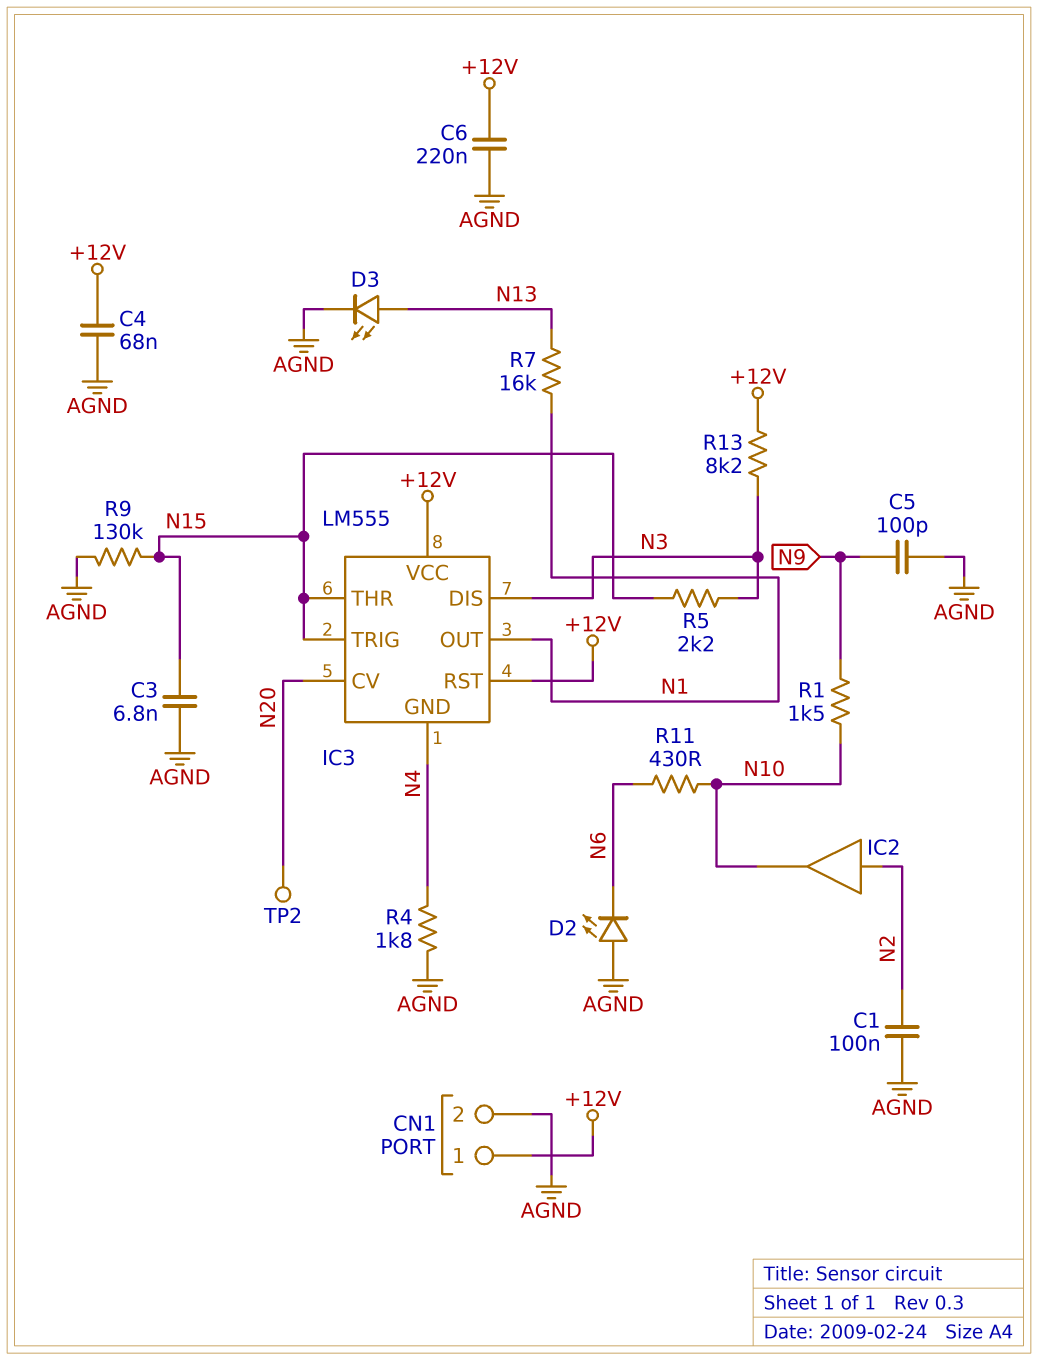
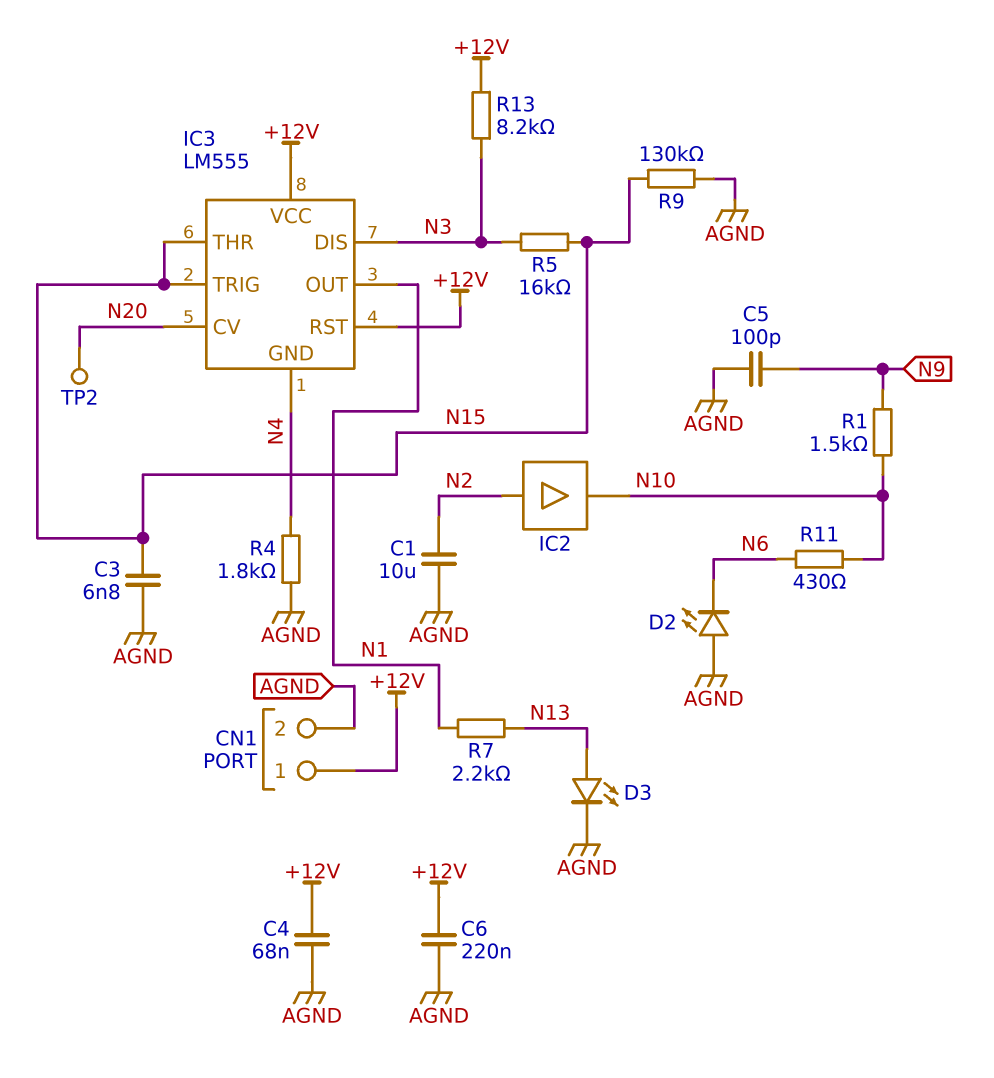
C1: 100nF (AGND, N2) -> 10uF (AGND, N2)
R5: 2.2k (N3, N15) -> 16k (N3, N15)
R7: 16k (N1, N13) -> 2.2k (N1, N13)

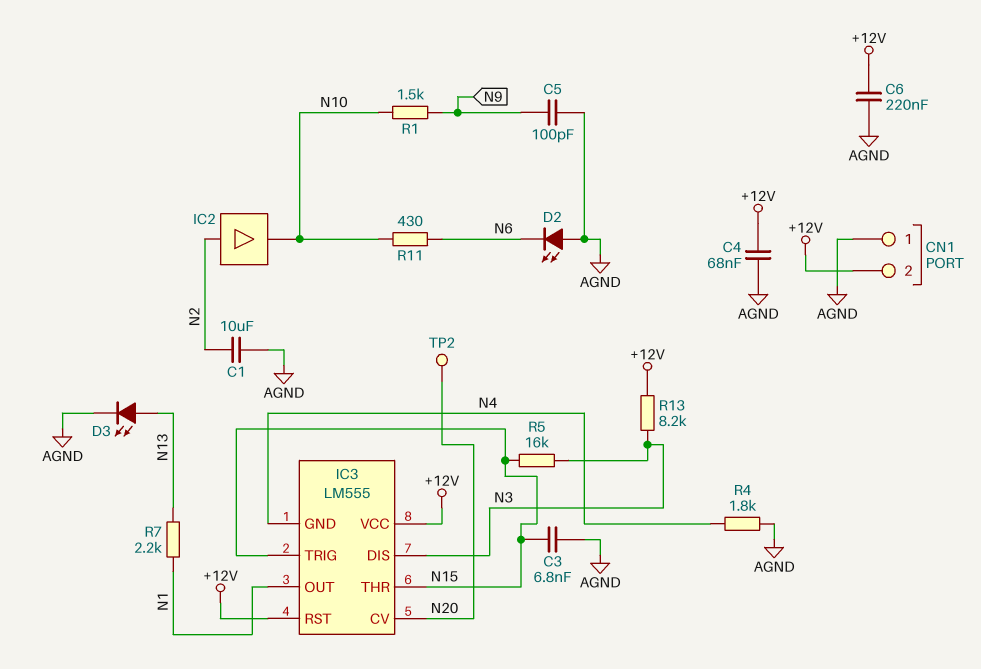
CN1 pin 1: +12V -> AGND
CN1 pin 2: AGND -> +12V
R9: 130k (AGND, N15) -> none

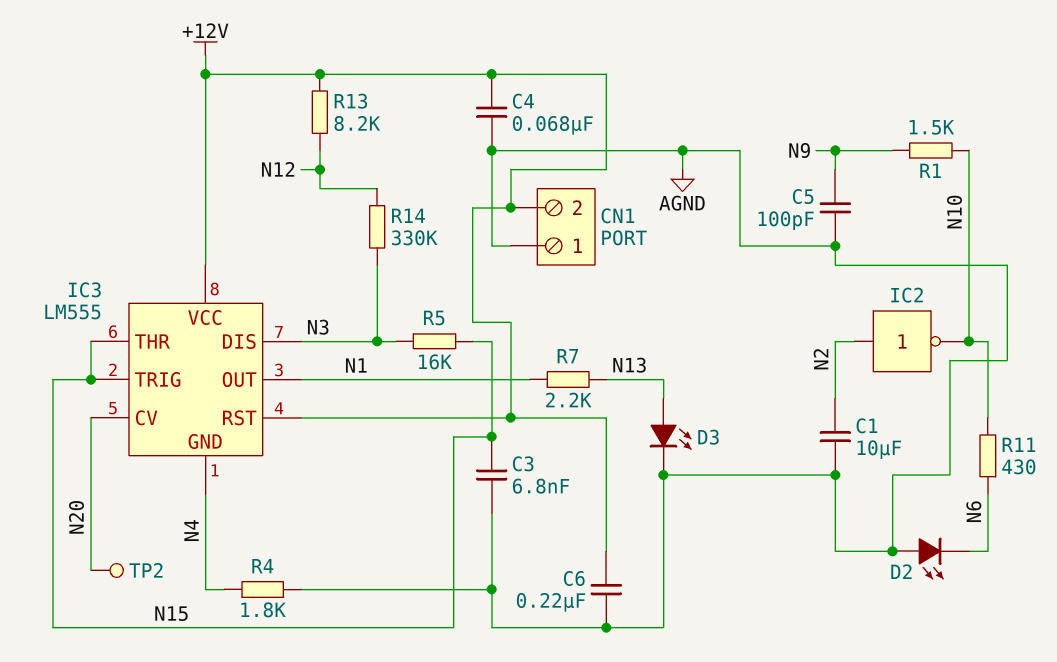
IC2: buffer (in N2, out N10) -> NOT (in N2, out N10)
R13: 8.2k (+12V, N3) -> 8.2k (+12V, N12)
R14: none -> 330k (N3, N12)

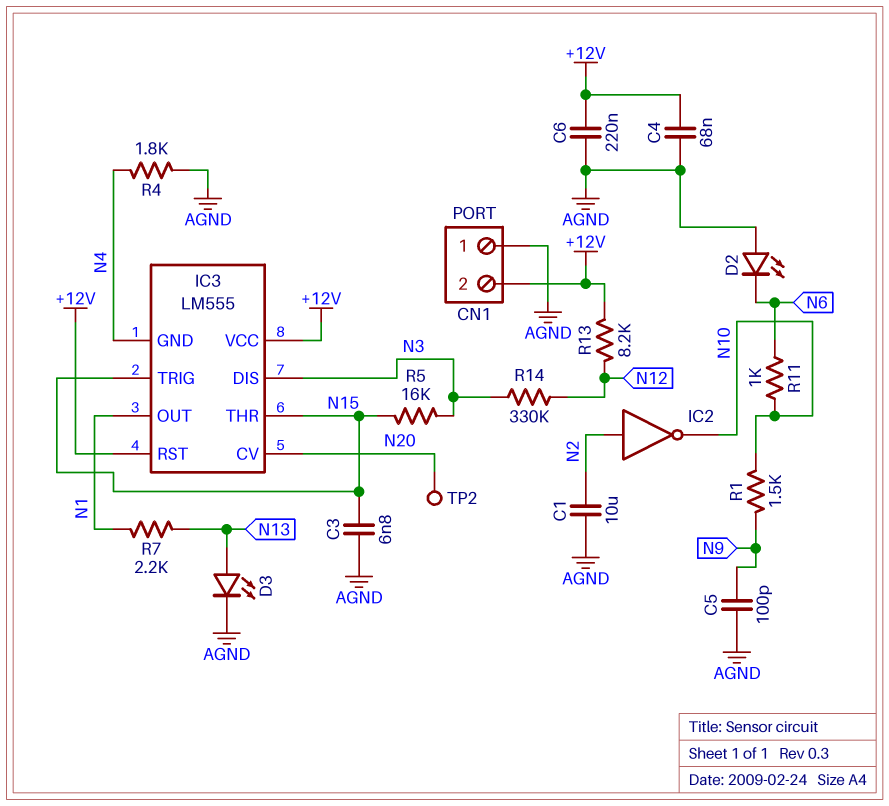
R11: 430 (N6, N10) -> 1k (N6, N10)

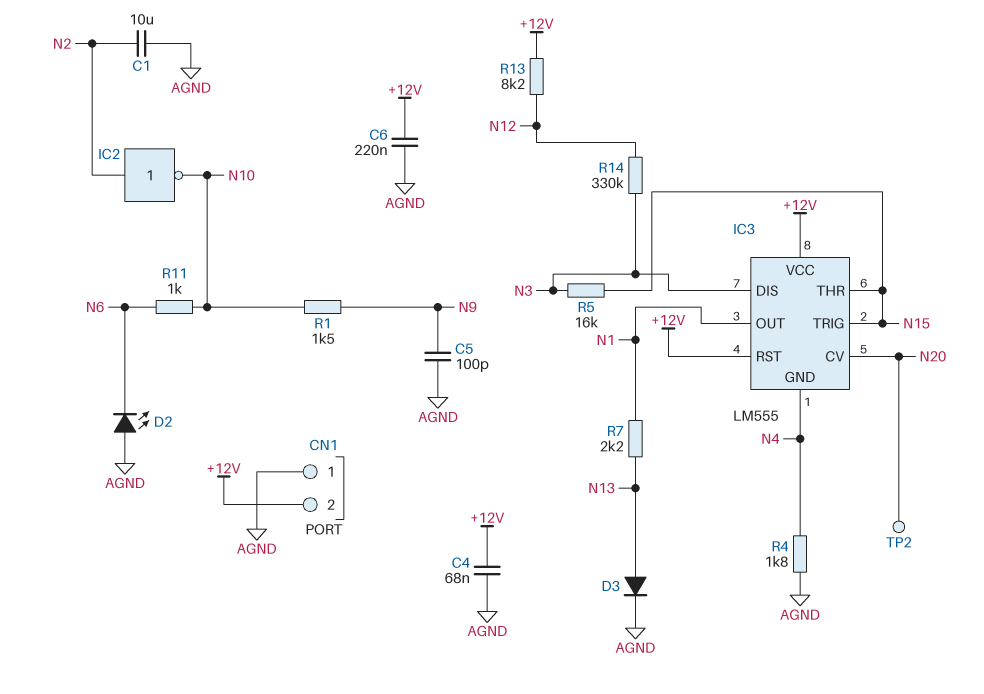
C3: 6.8nF (AGND, N15) -> none
D3: LED (A N13, K AGND) -> diode (A N13, K AGND)

